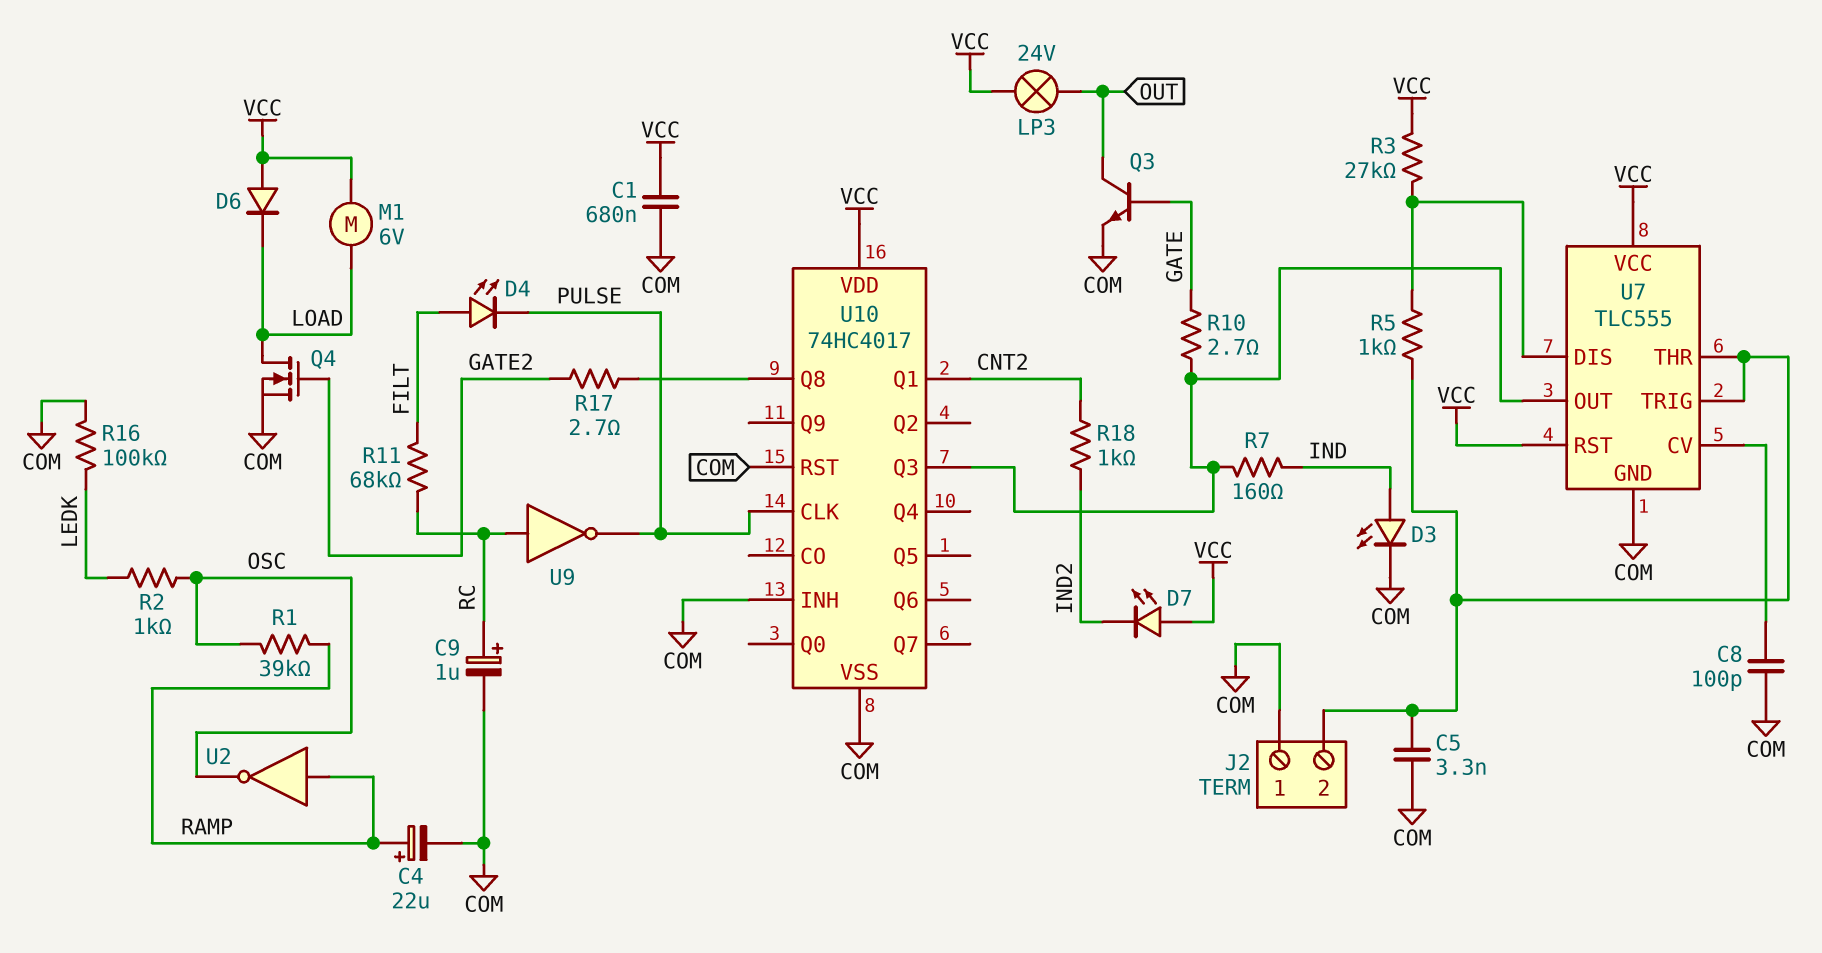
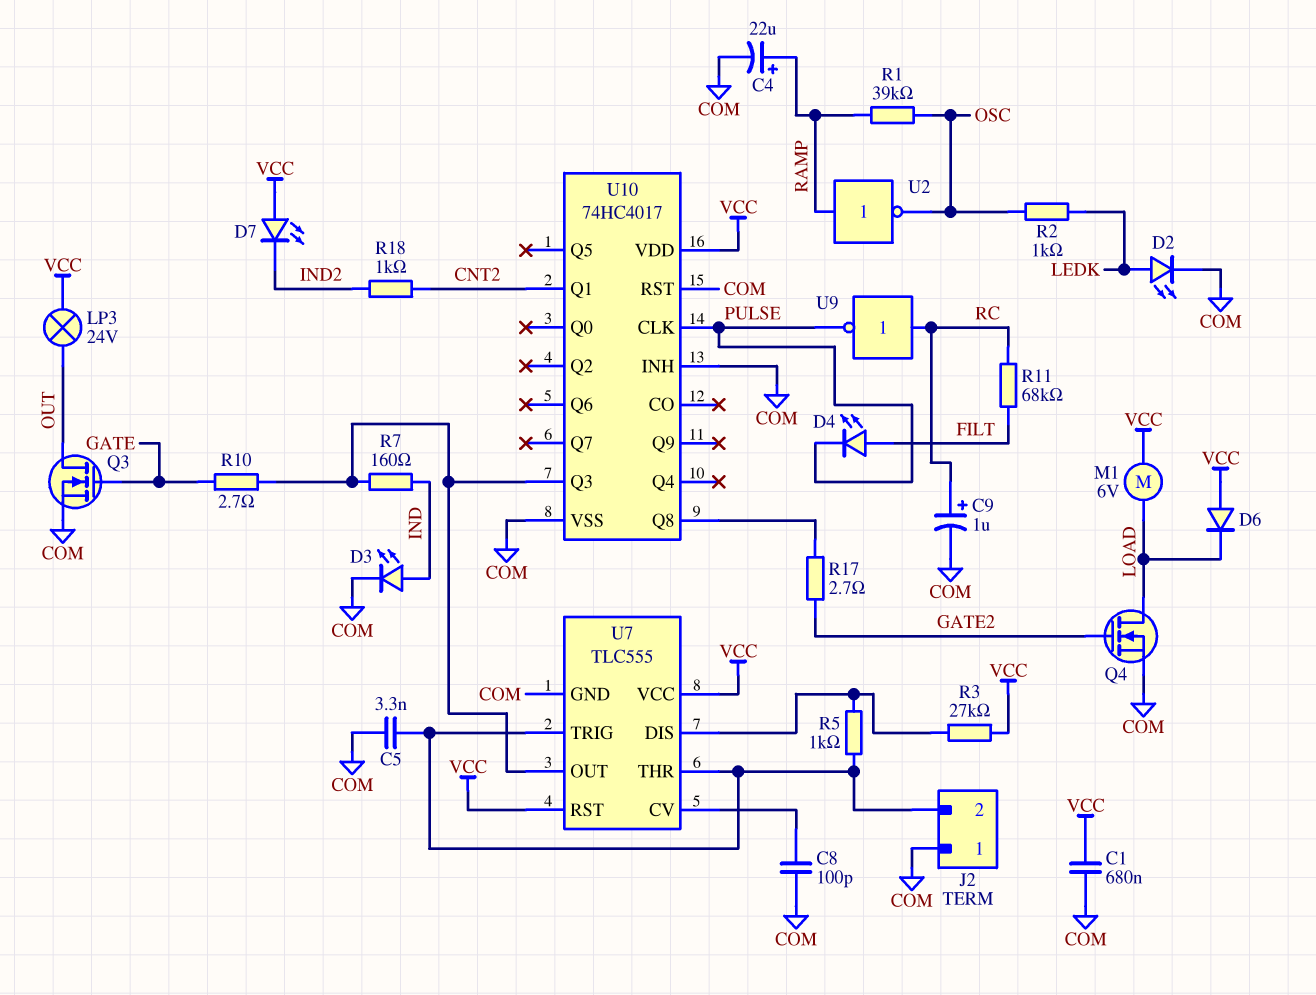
D2: none -> LED (A LEDK, K COM)
Q3: NPN (B GATE, C OUT, E COM) -> NMOS (G GATE, D OUT, S COM)
R16: 100k (COM, LEDK) -> none

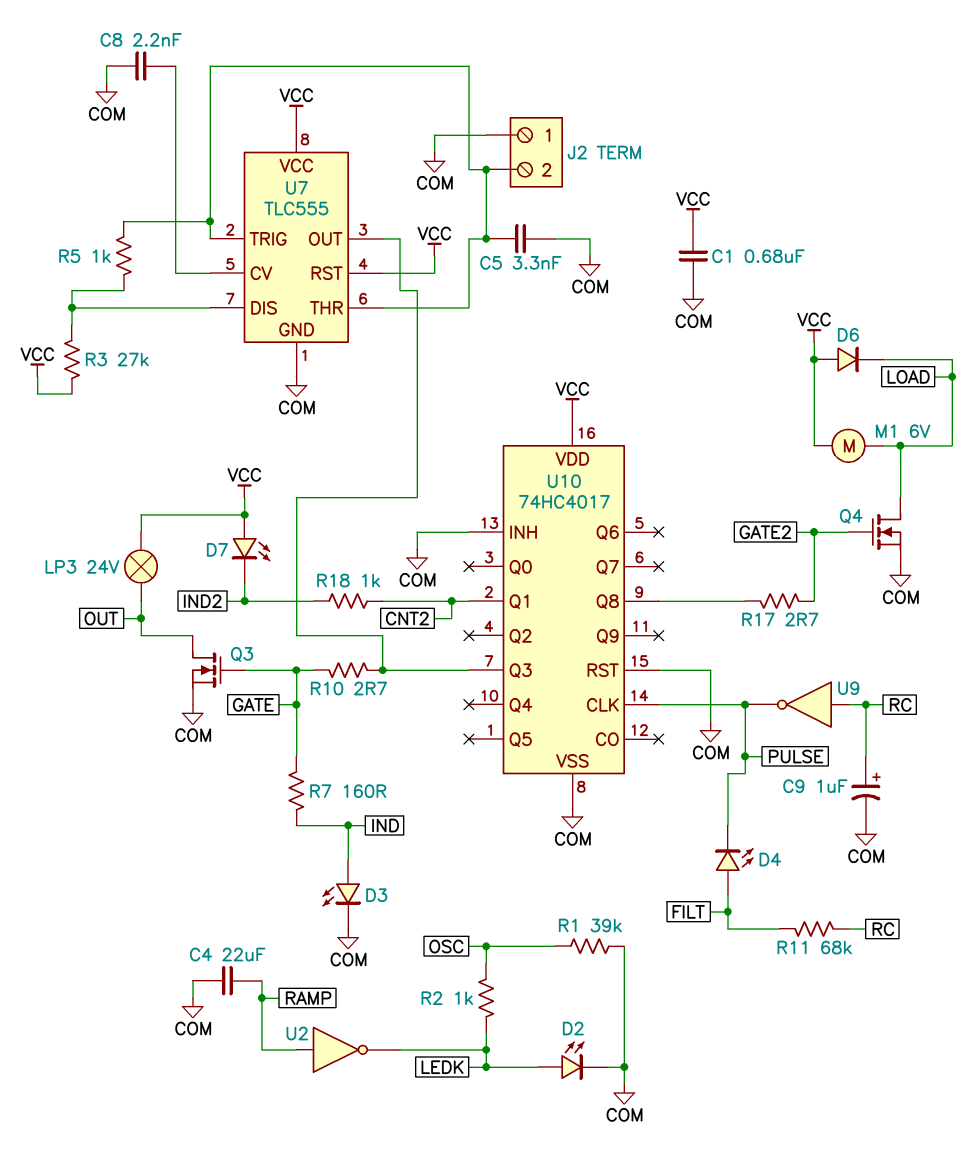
C4: 22uF (plus RAMP, minus COM) -> 22uF (COM, RAMP)
C8: 100pF (COM, U7/CV) -> 2.2nF (COM, U7/CV)
R1: 39k (OSC, RAMP) -> 39k (COM, OSC)
R7: 160 (IND, U7/OUT) -> 160 (GATE, IND)
U2: NOT (in RAMP, out OSC) -> NOT (in RAMP, out LEDK)

